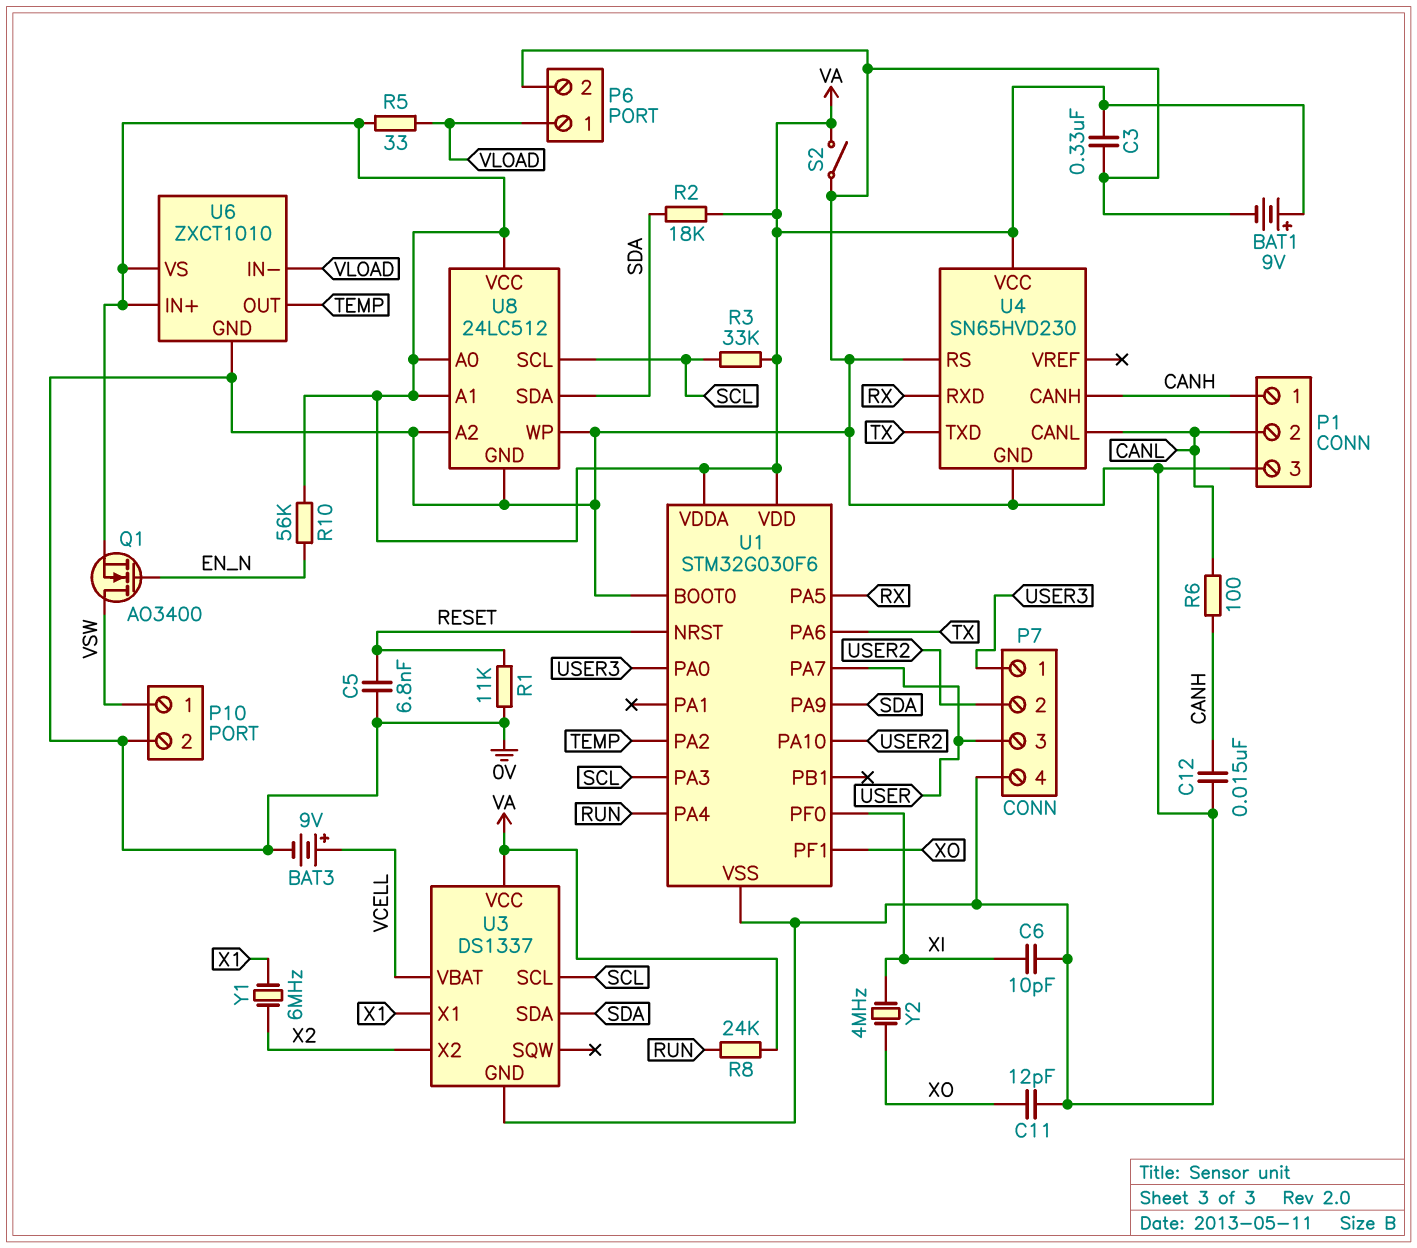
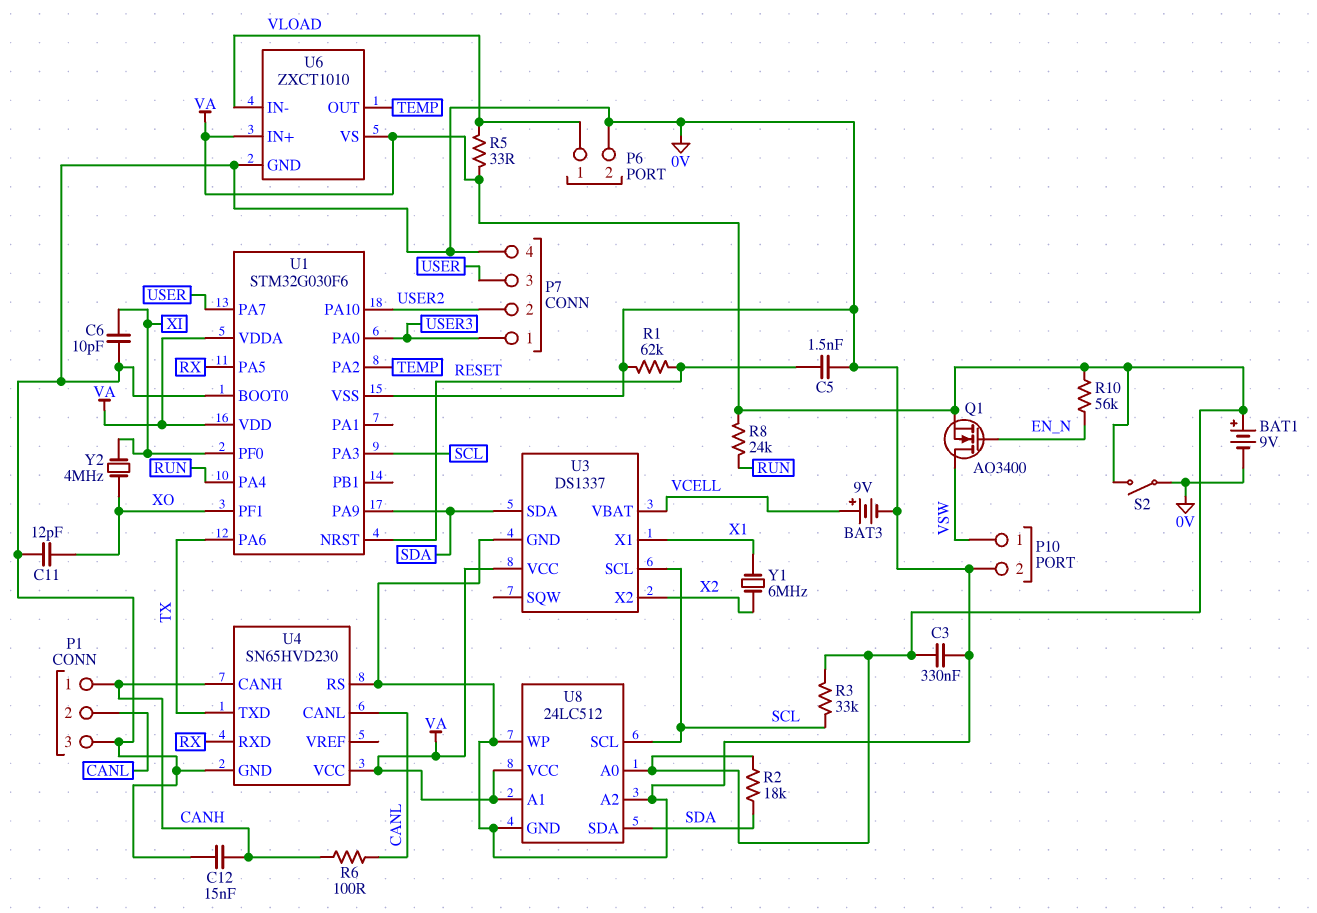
C5: 6.8nF (0V, RESET) -> 1.5nF (0V, RESET)
R1: 11k (0V, RESET) -> 62k (0V, RESET)

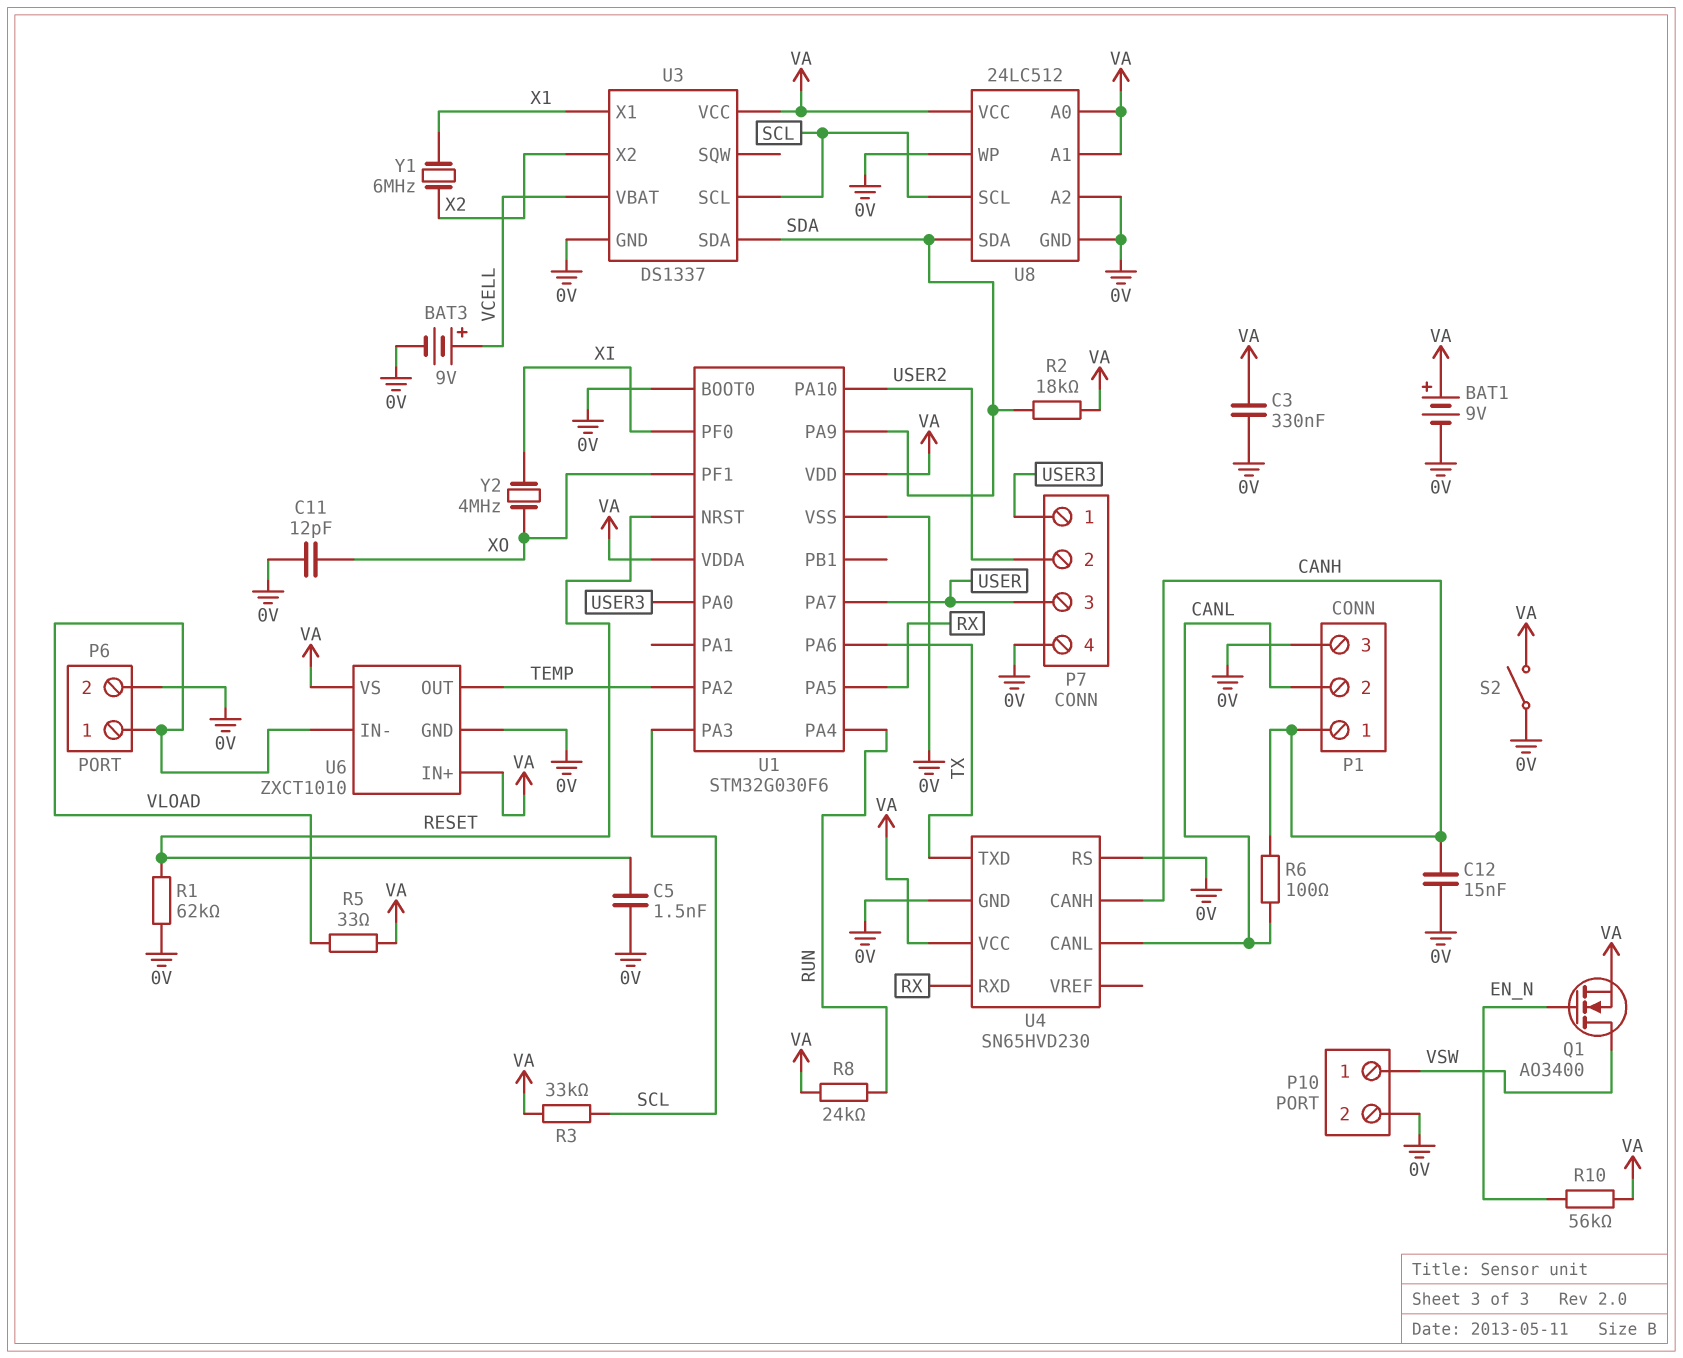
C6: 10pF (0V, XI) -> none

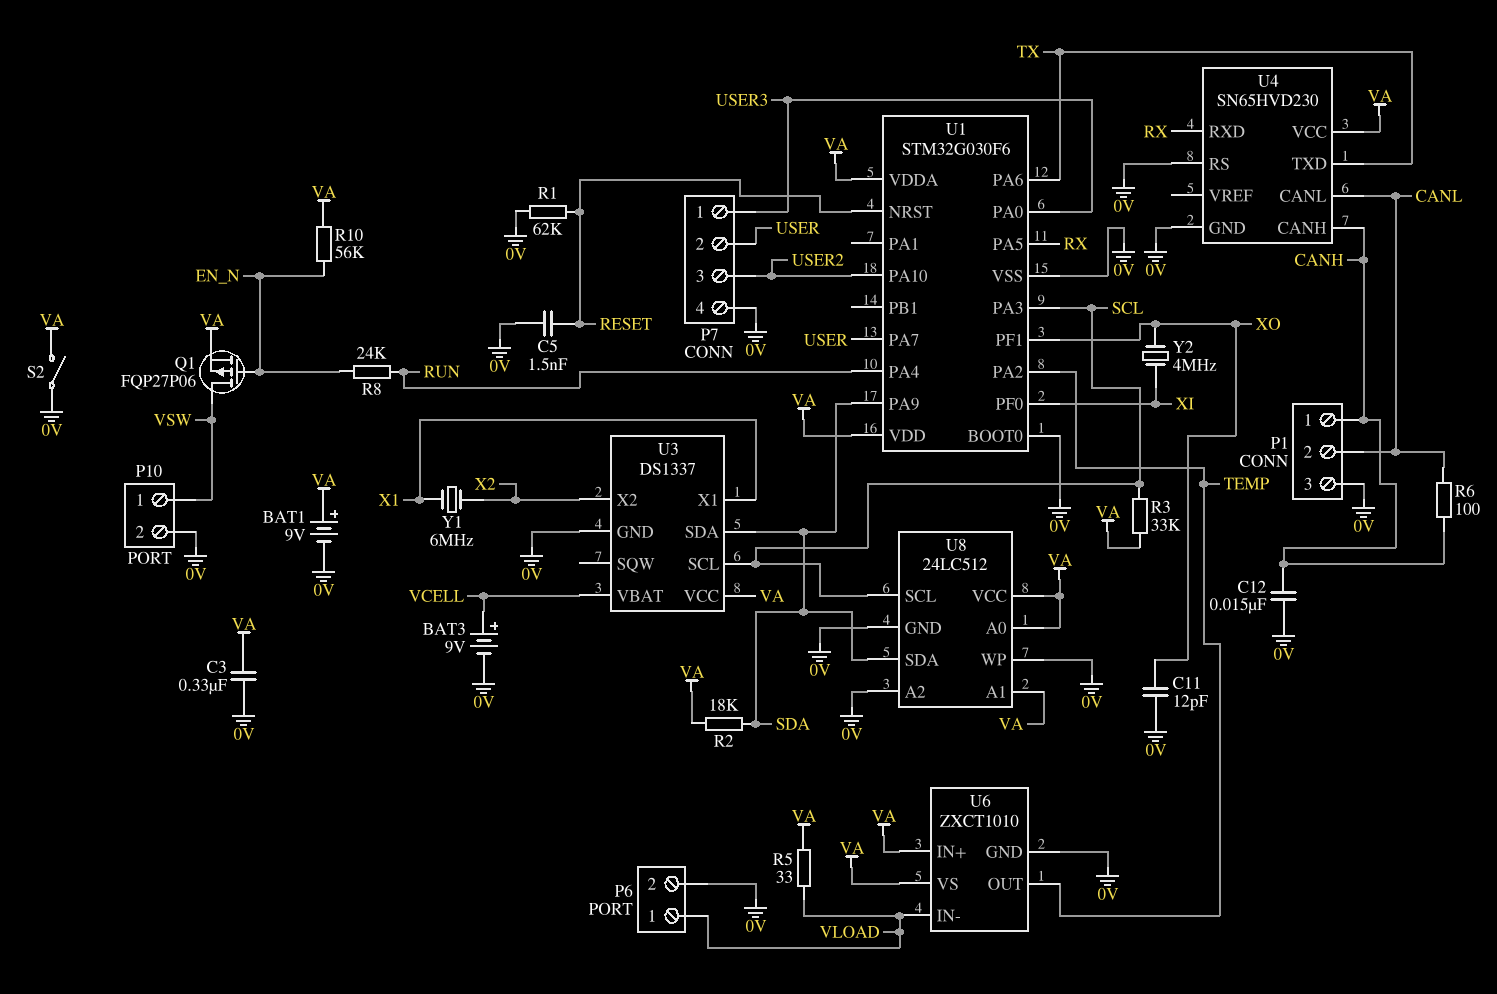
P7 pin 2: USER2 -> USER
P7 pin 3: USER -> USER2
Q1: NMOS AO3400 (G EN_N, D VSW, S VA) -> PMOS FQP27P06 (G EN_N, D VSW, S VA)
R8: 24k (RUN, VA) -> 24k (EN_N, RUN)

